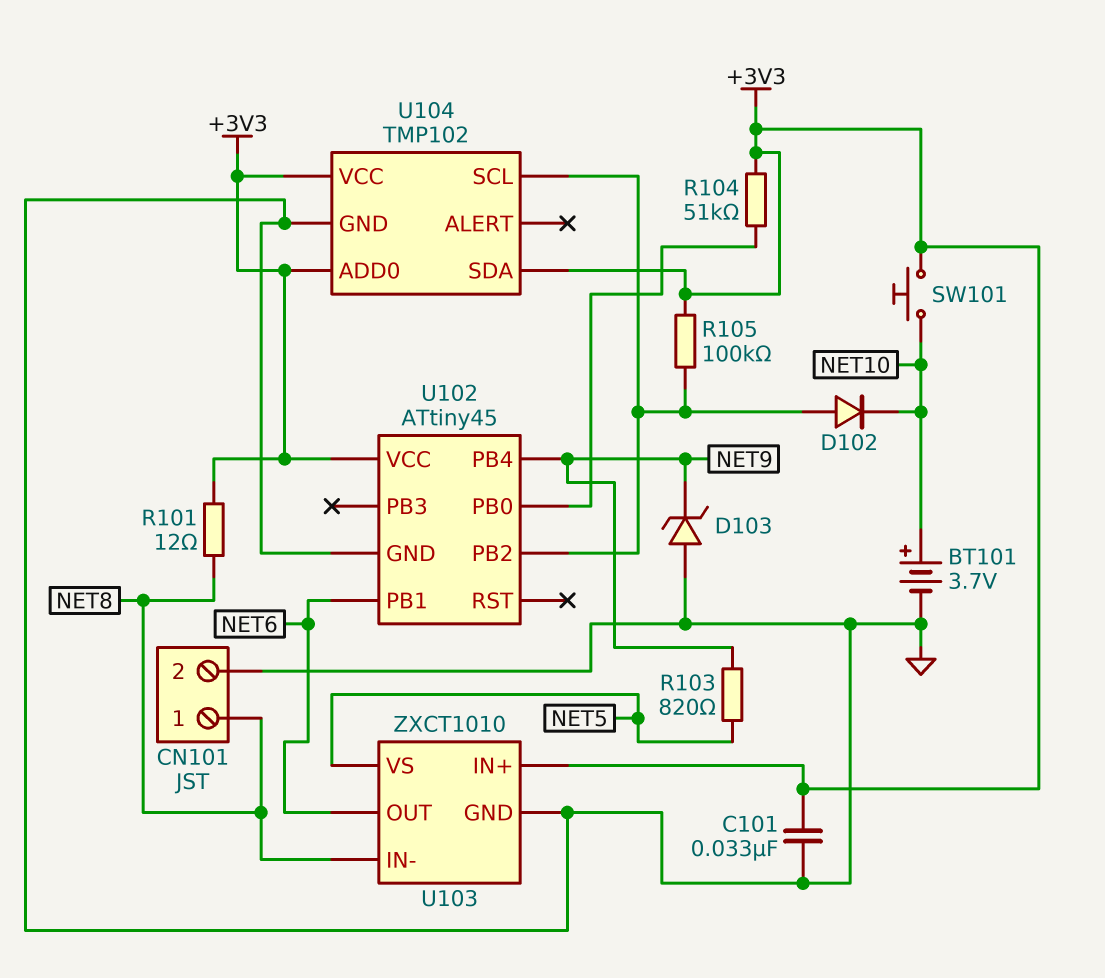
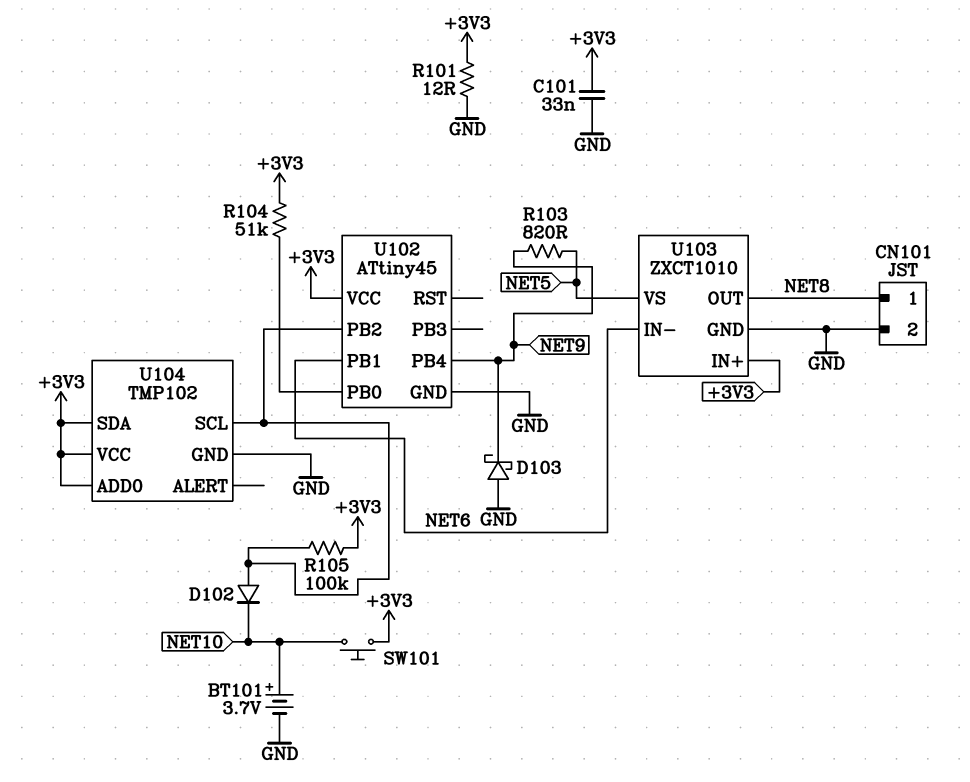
D103: zener (A GND, K NET9) -> schottky (A GND, K NET9)
R101: 12 (+3V3, NET8) -> 12 (+3V3, GND)
U103 pin IN-: NET8 -> NET6
U103 pin OUT: NET6 -> NET8

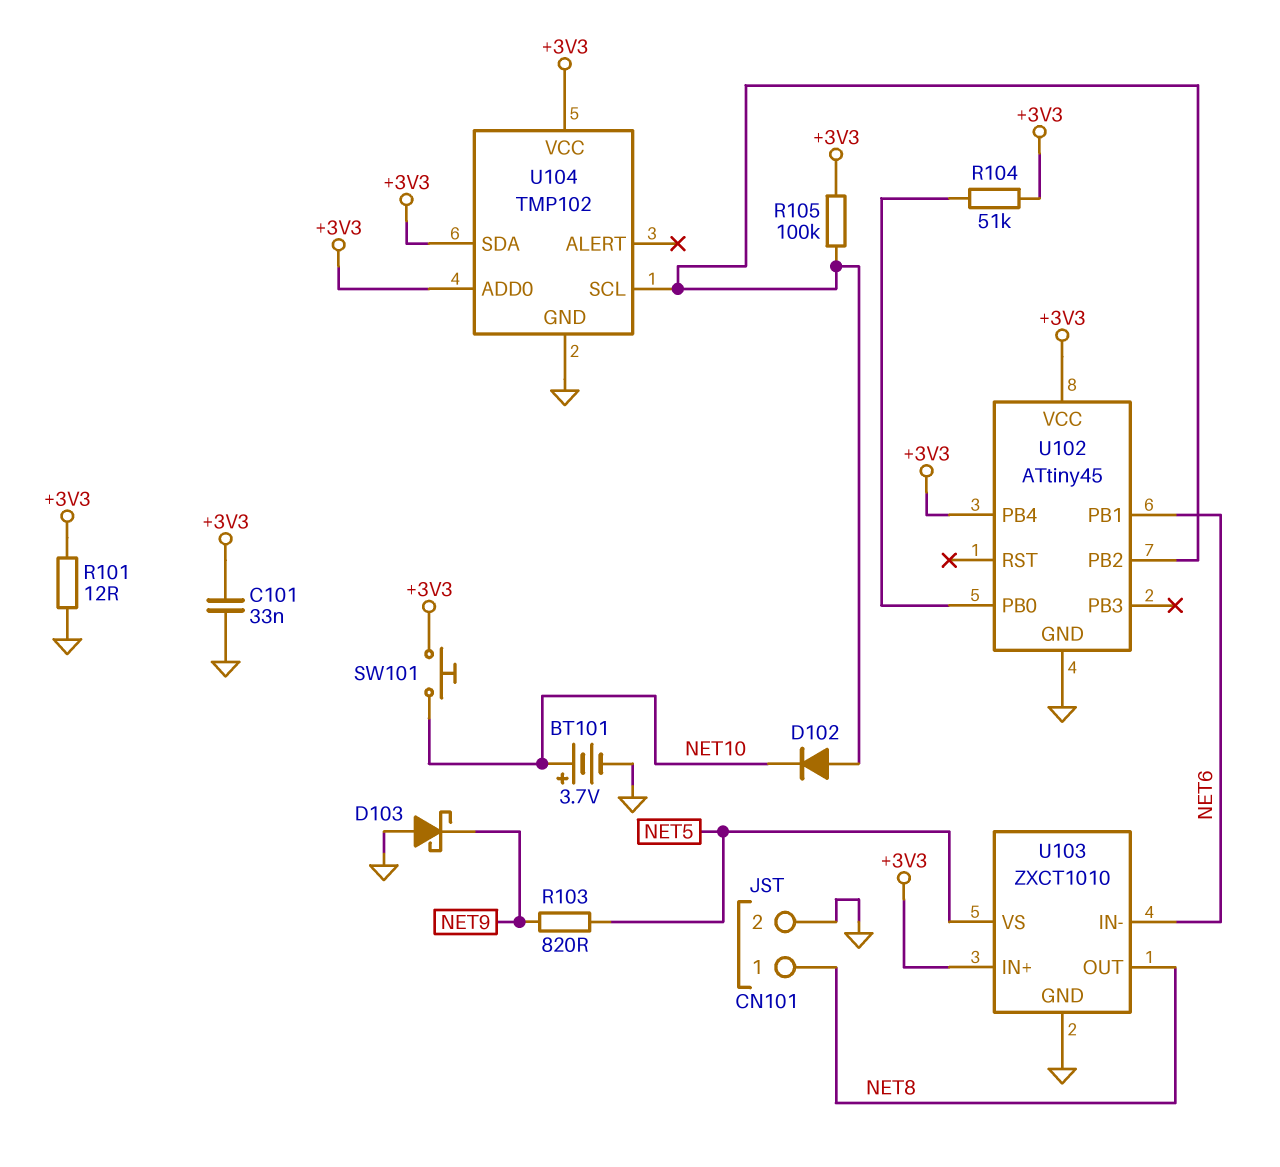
U102 pin PB4: NET9 -> +3V3

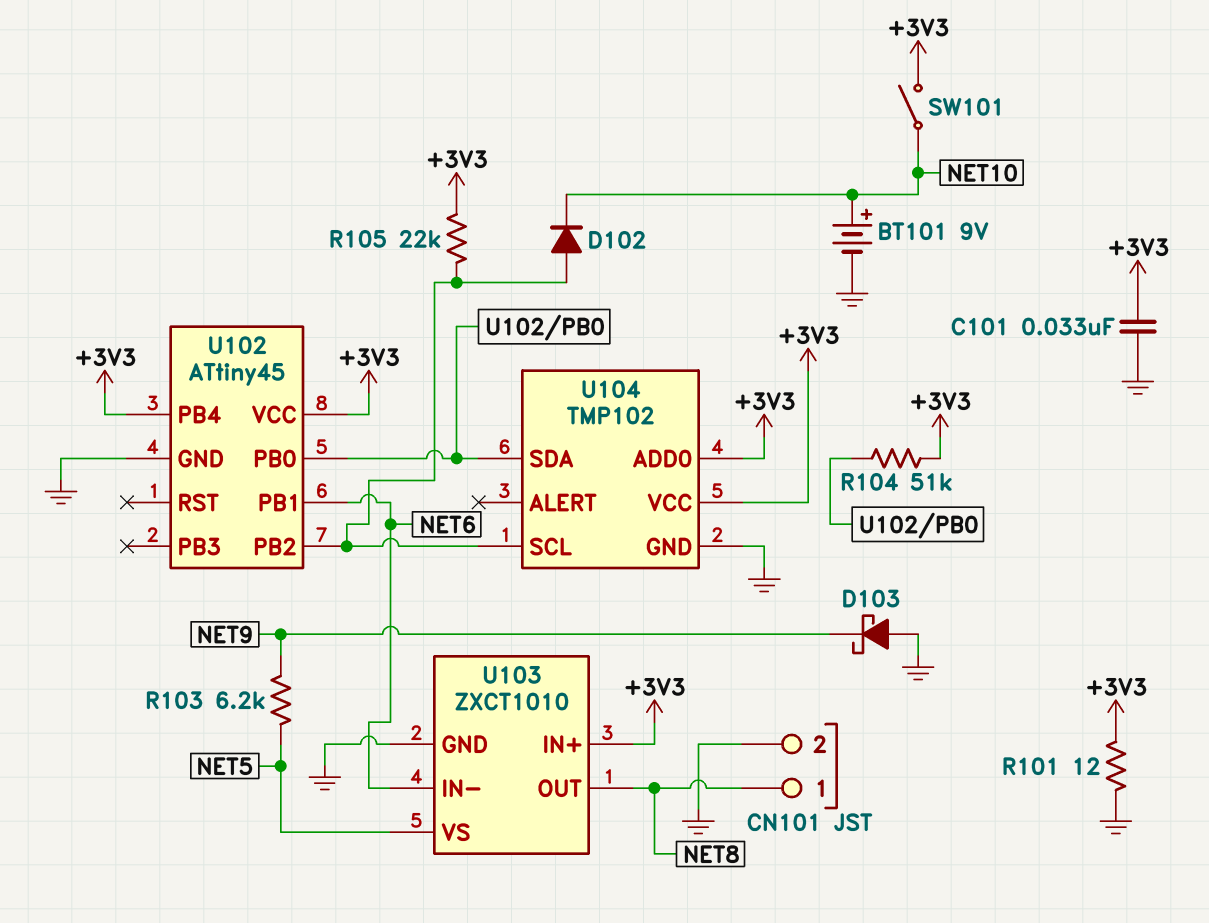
BT101: 3.7V (plus NET10, minus GND) -> 9V (plus NET10, minus GND)
R103: 820 (NET5, NET9) -> 6.2k (NET5, NET9)
R105: 100k (+3V3, U102/PB2) -> 22k (+3V3, U102/PB2)
SW101: button (+3V3, NET10) -> switch (+3V3, NET10)
U104 pin SDA: +3V3 -> U102/PB0

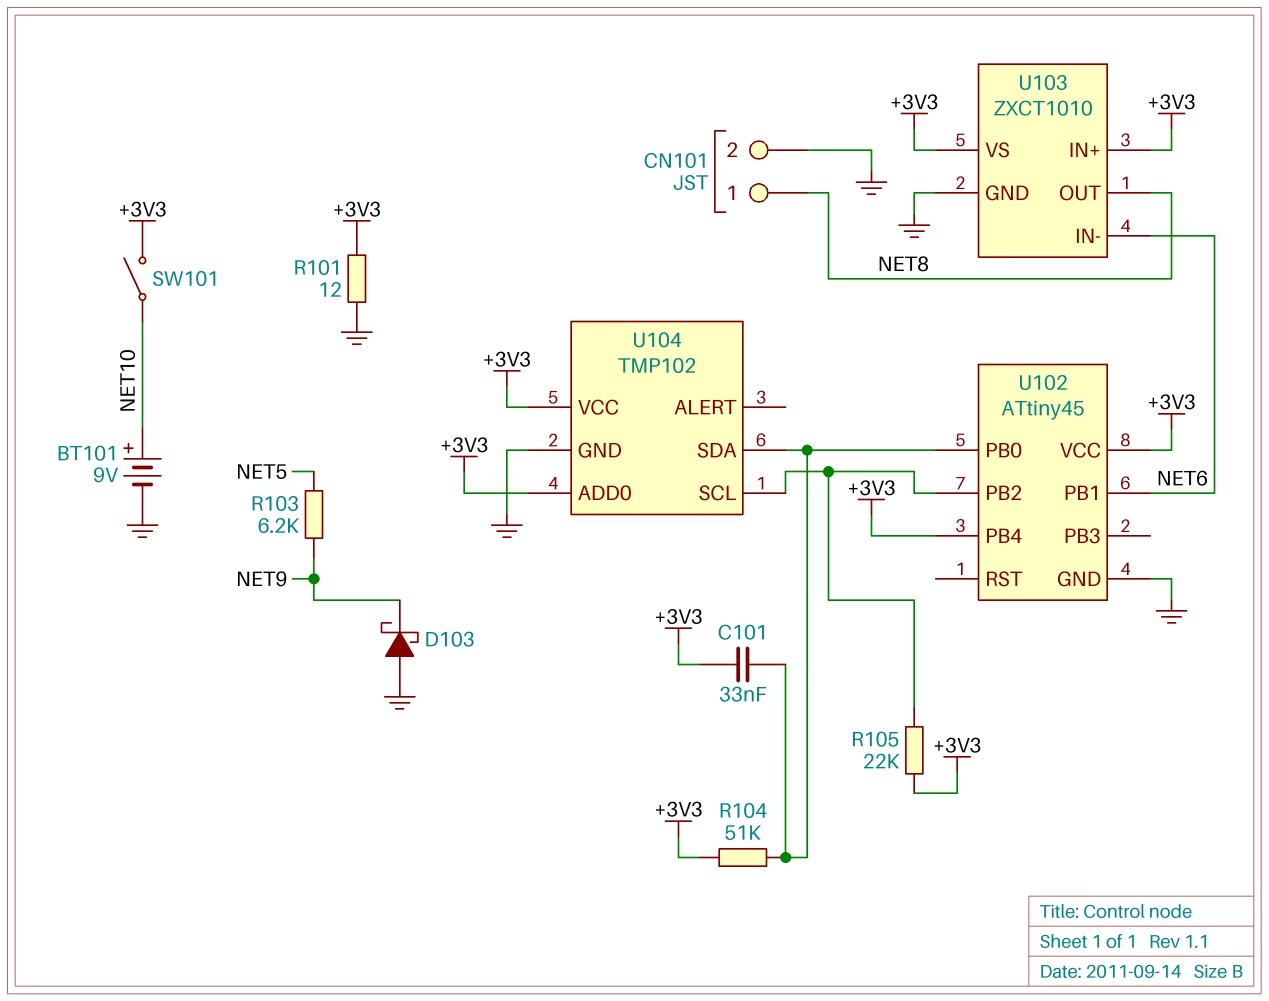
C101: 33nF (+3V3, GND) -> 33nF (+3V3, U102/PB0)
D102: diode (A U102/PB2, K NET10) -> none
U103 pin VS: NET5 -> +3V3

